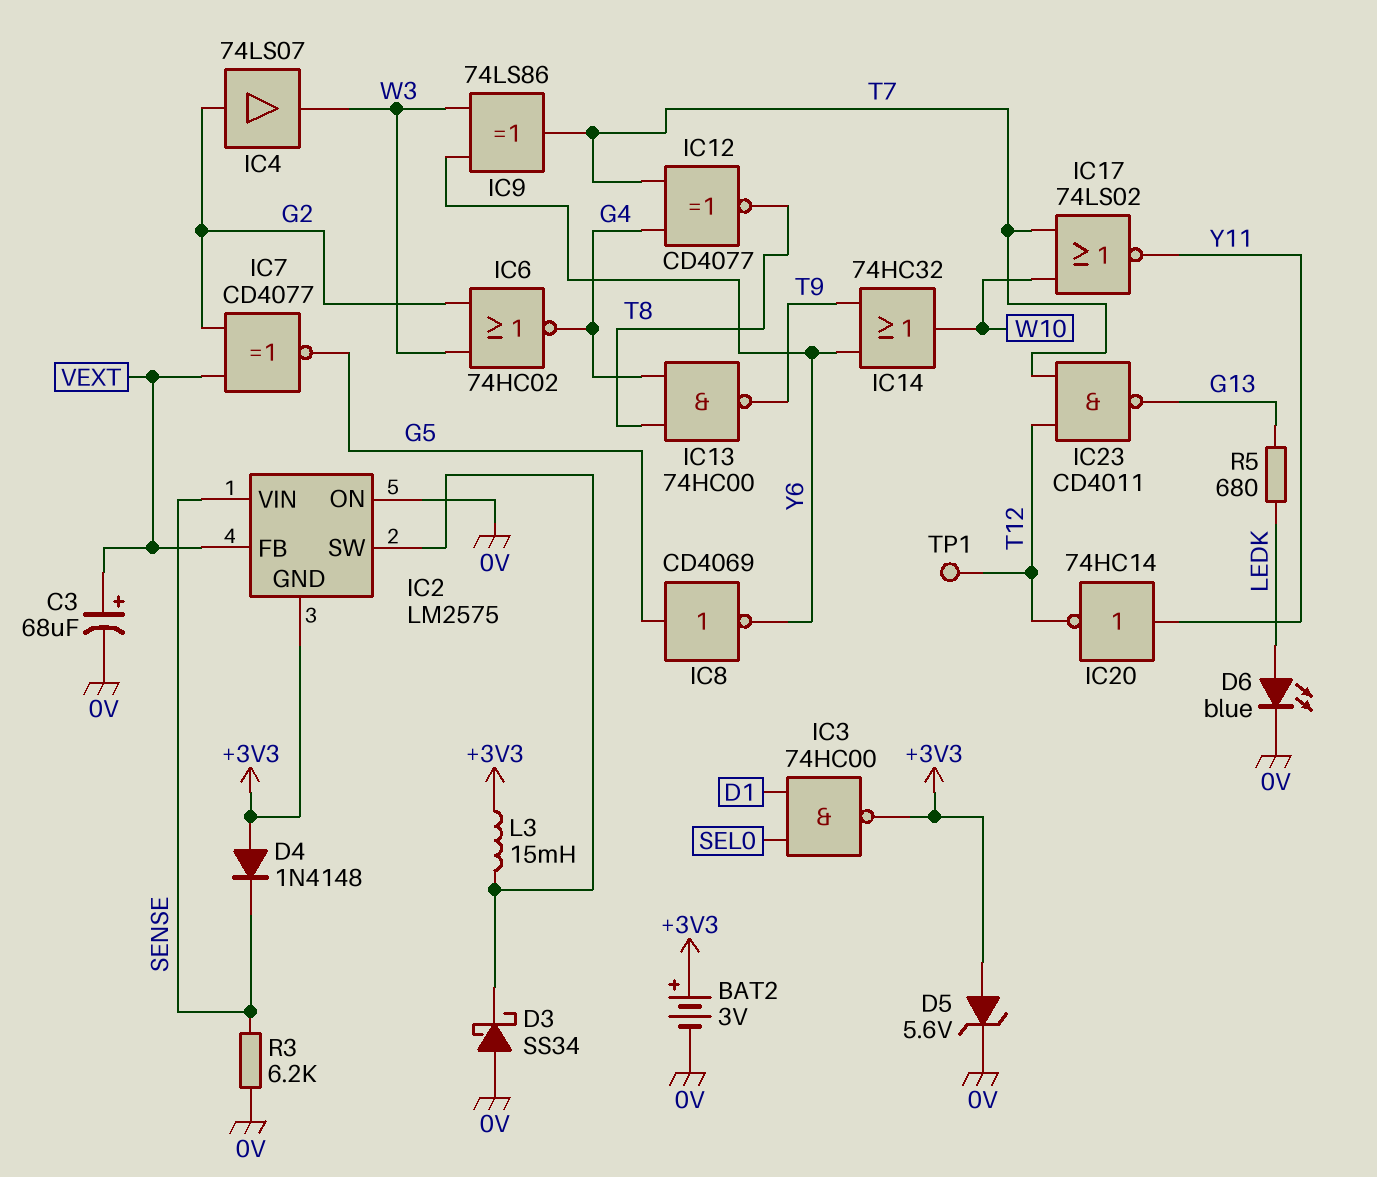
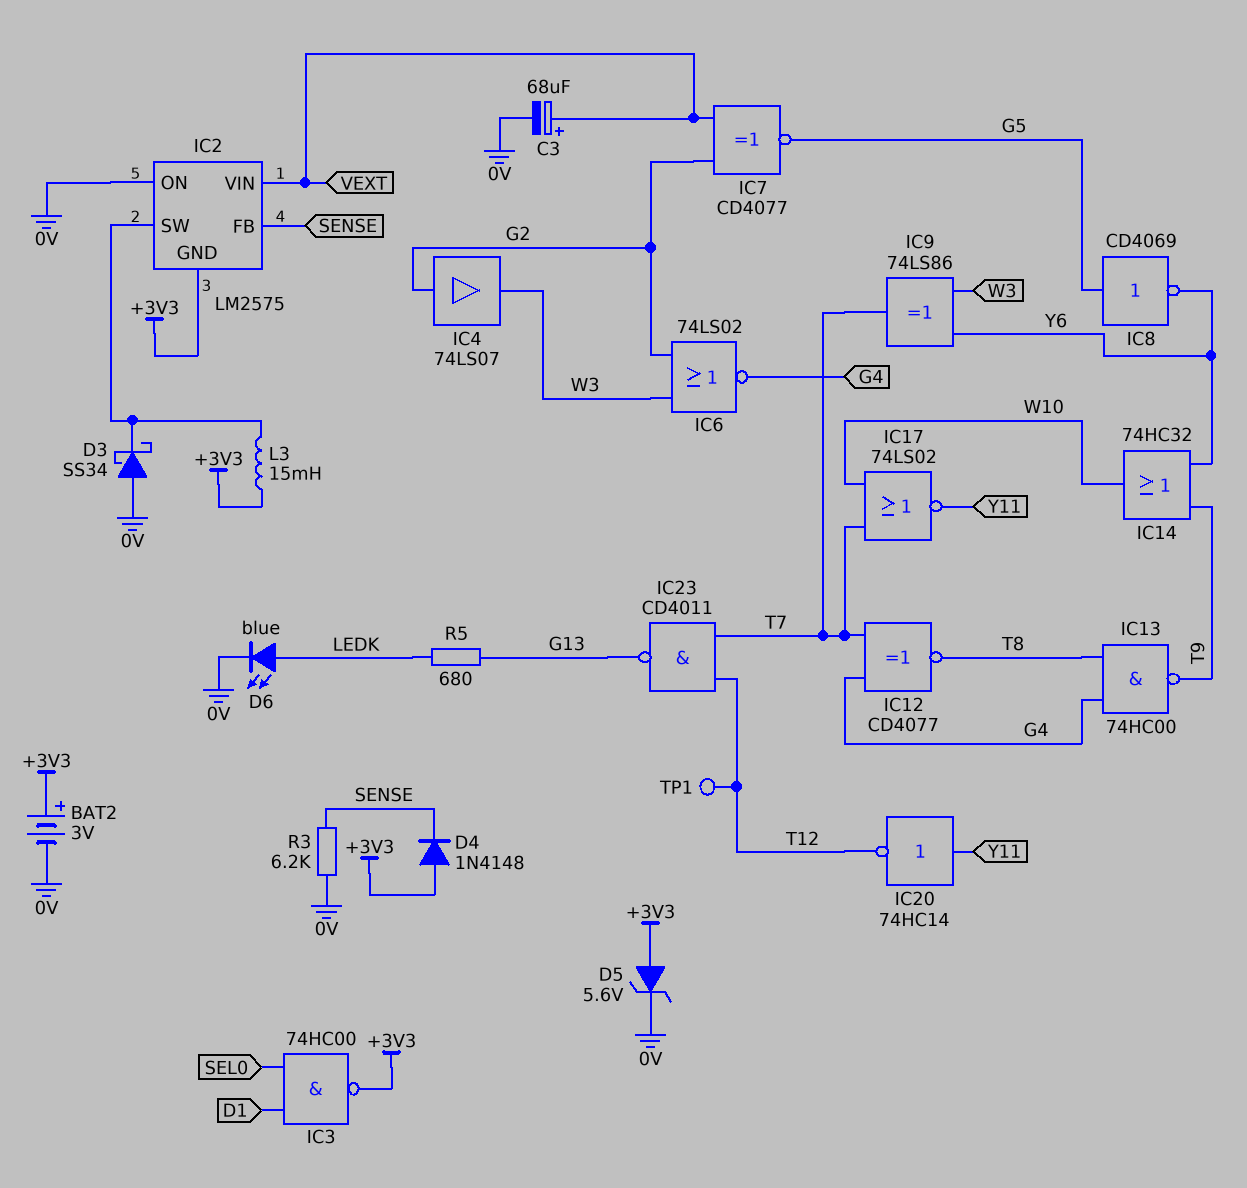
IC2 pin FB: VEXT -> SENSE
IC2 pin VIN: SENSE -> VEXT
IC6: NOR 74HC02 (in G2, in W3, out G4) -> NOR 74LS02 (in G2, in W3, out G4)

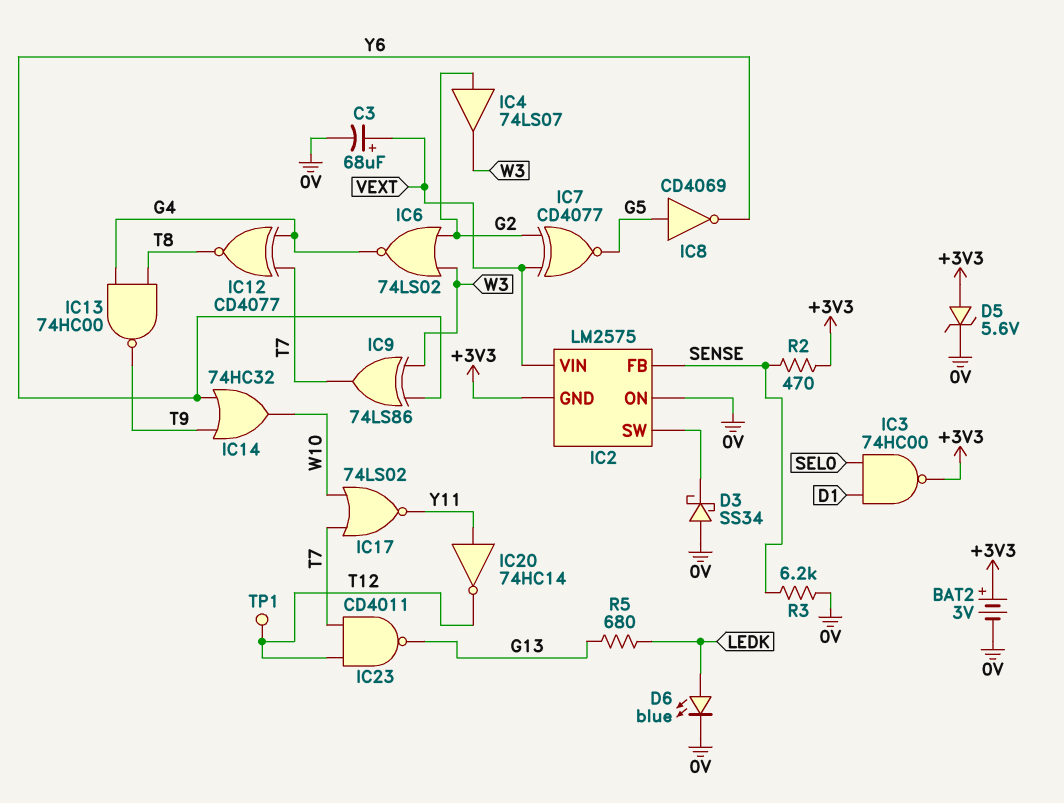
D4: diode 1N4148 (A +3V3, K SENSE) -> none
L3: 15mH (+3V3, IC2/SW) -> none
R2: none -> 470 (+3V3, SENSE)

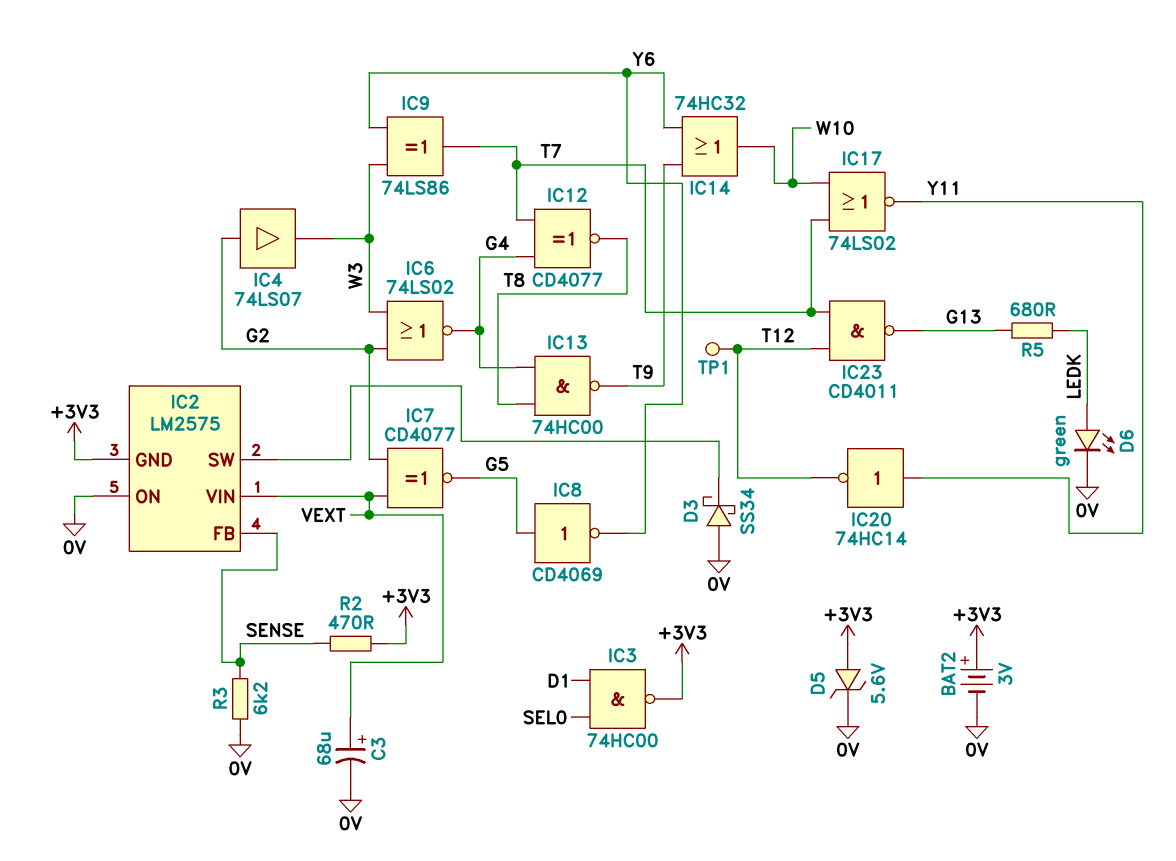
D6: LED blue (A LEDK, K 0V) -> LED green (A LEDK, K 0V)

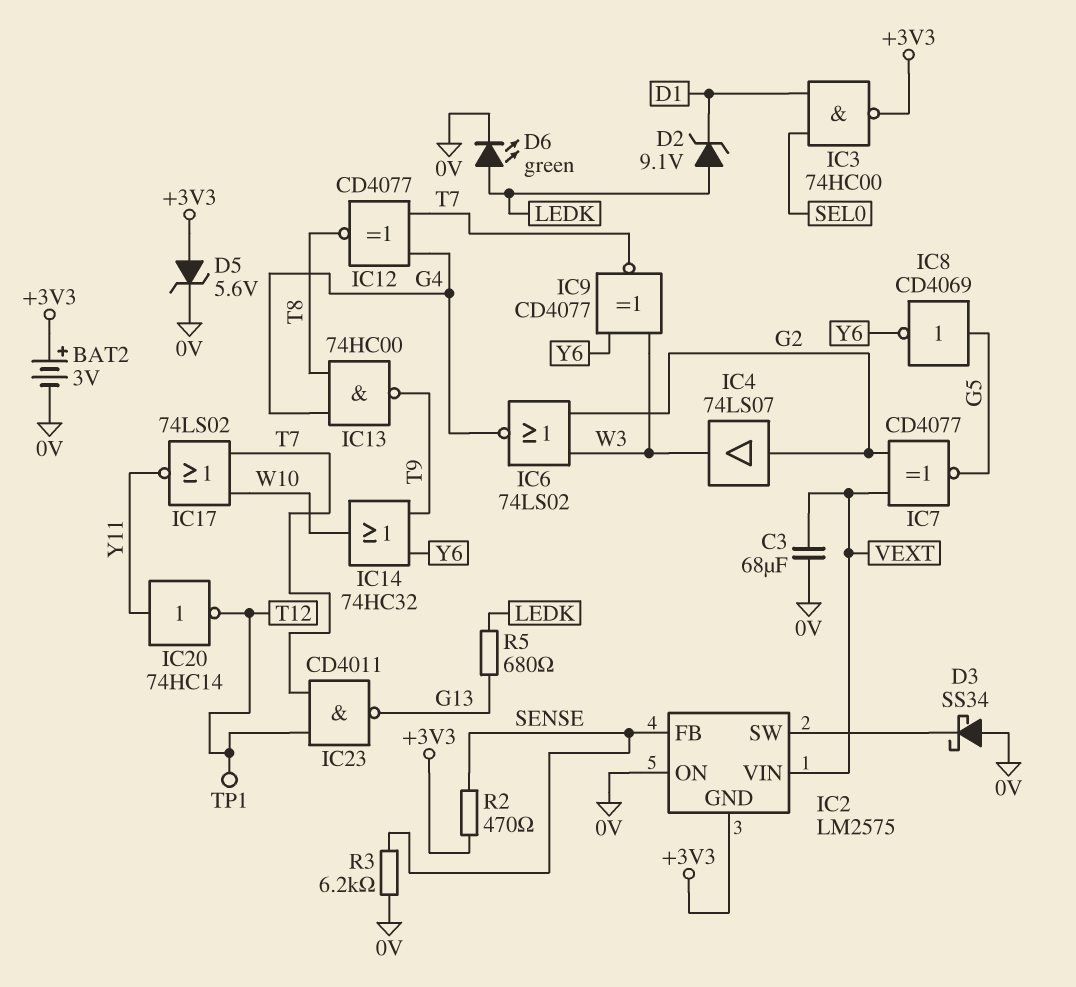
C3: 68uF (plus VEXT, minus 0V) -> 68uF (0V, VEXT)
D2: none -> zener 9.1V (A LEDK, K D1)
IC9: XOR 74LS86 (in W3, in Y6, out T7) -> XNOR CD4077 (in W3, in Y6, out T7)

